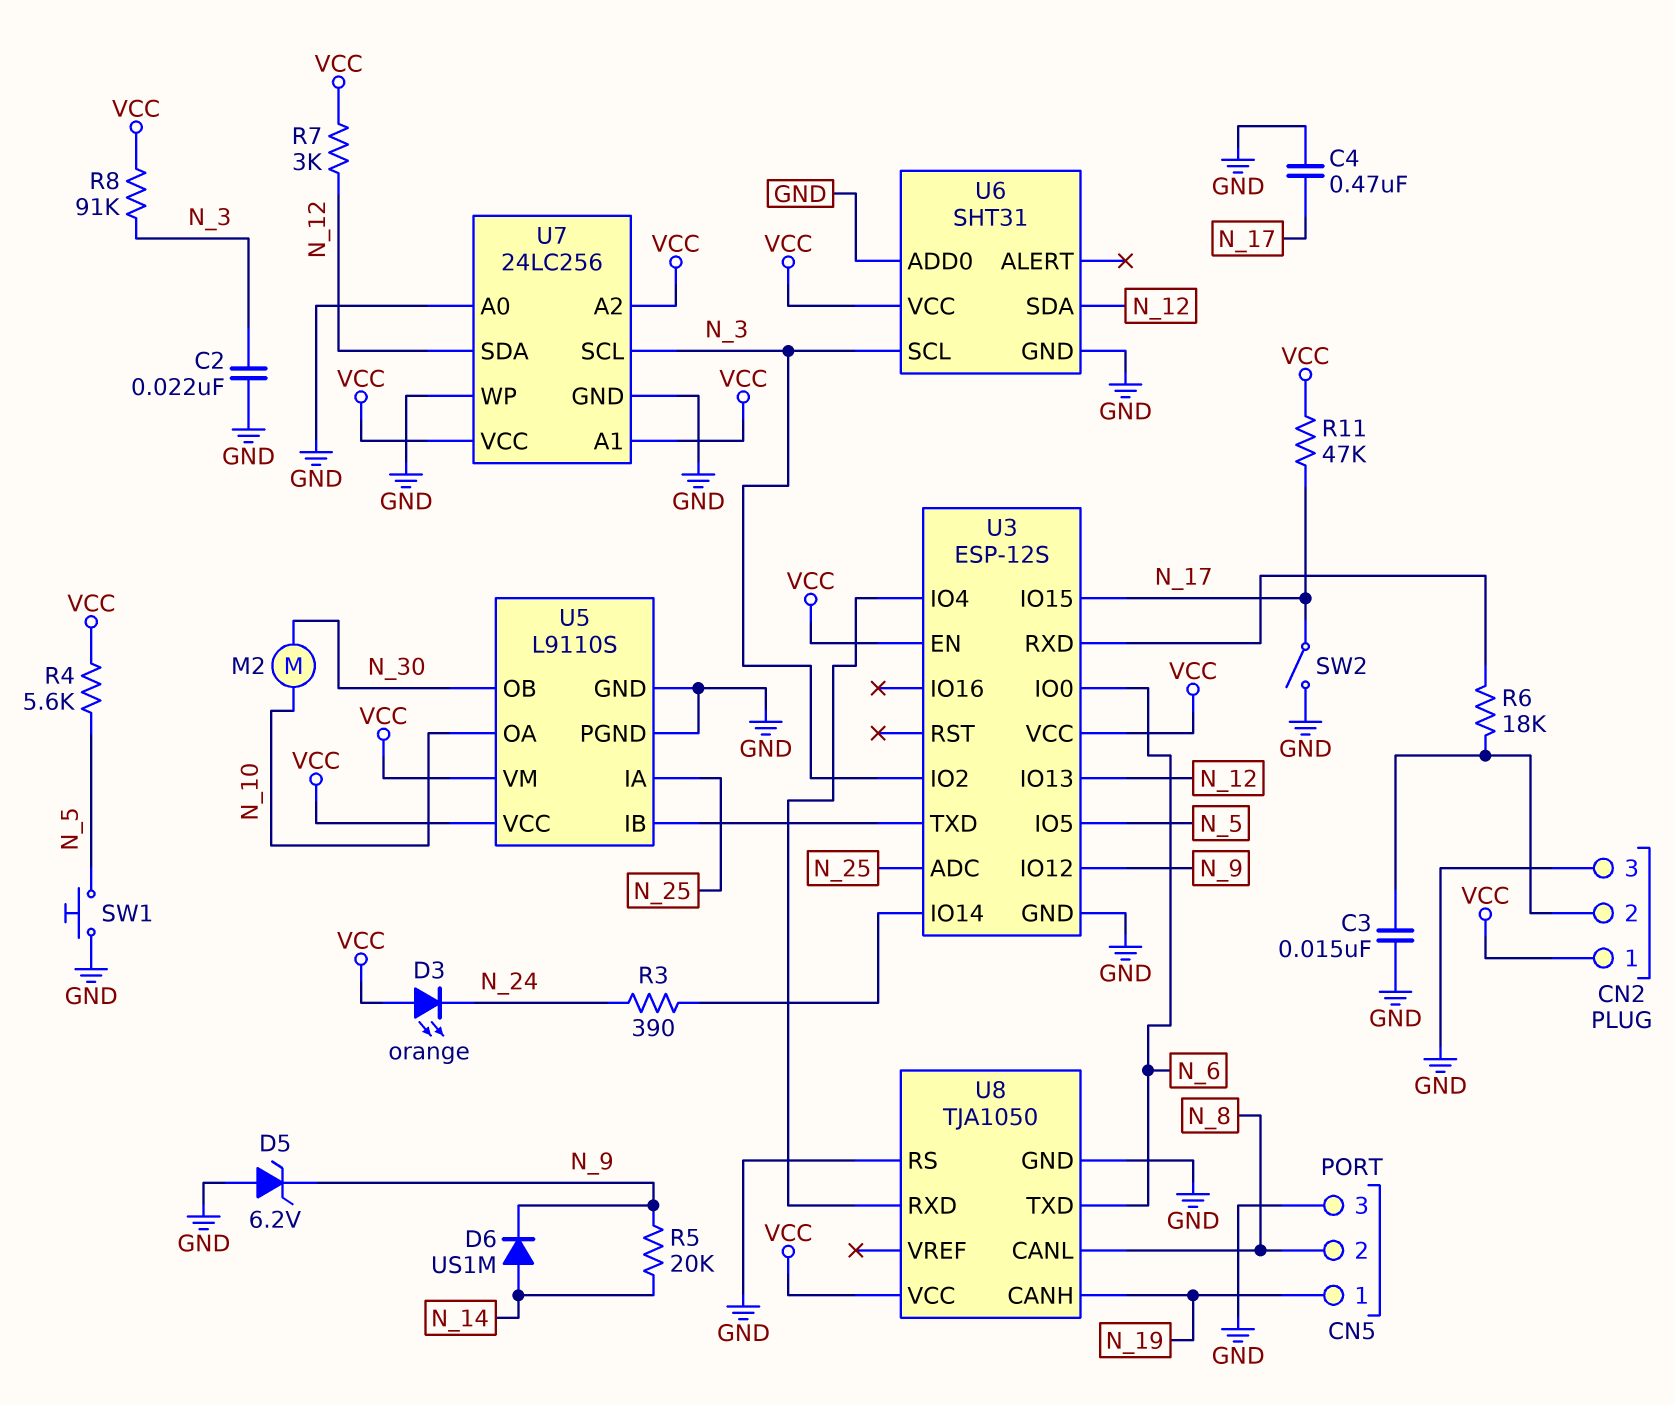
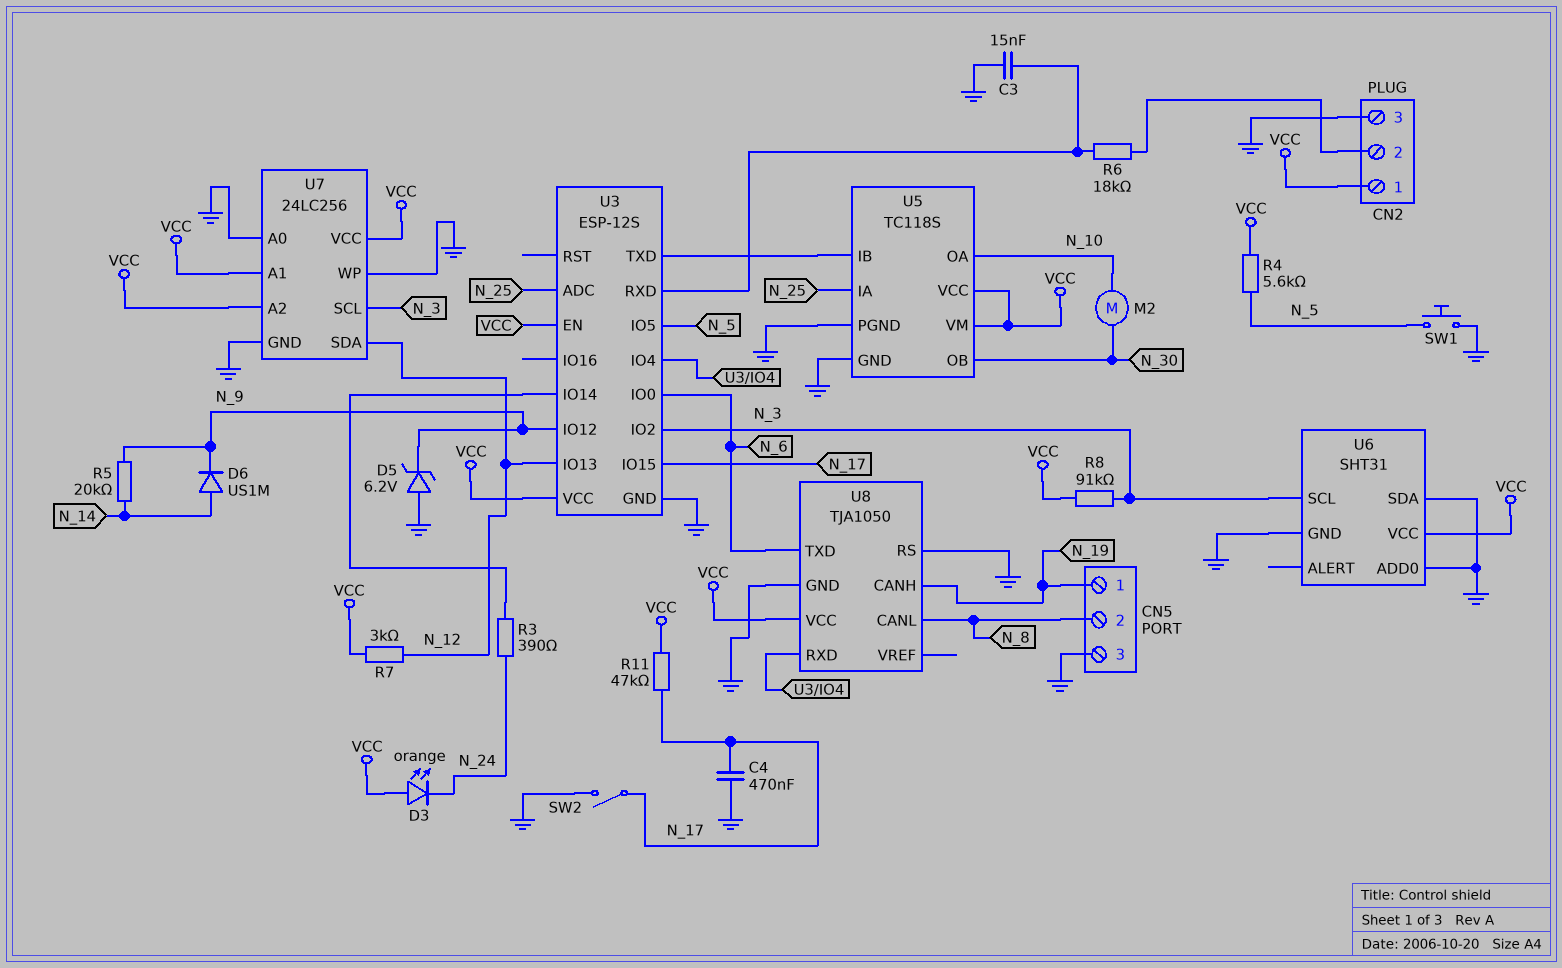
C2: 22nF (GND, N_3) -> none
C3: 15nF (CN2/2, GND) -> 15nF (GND, U3/RXD)
U5: L9110S -> TC118S
U6 pin SDA: N_12 -> GND

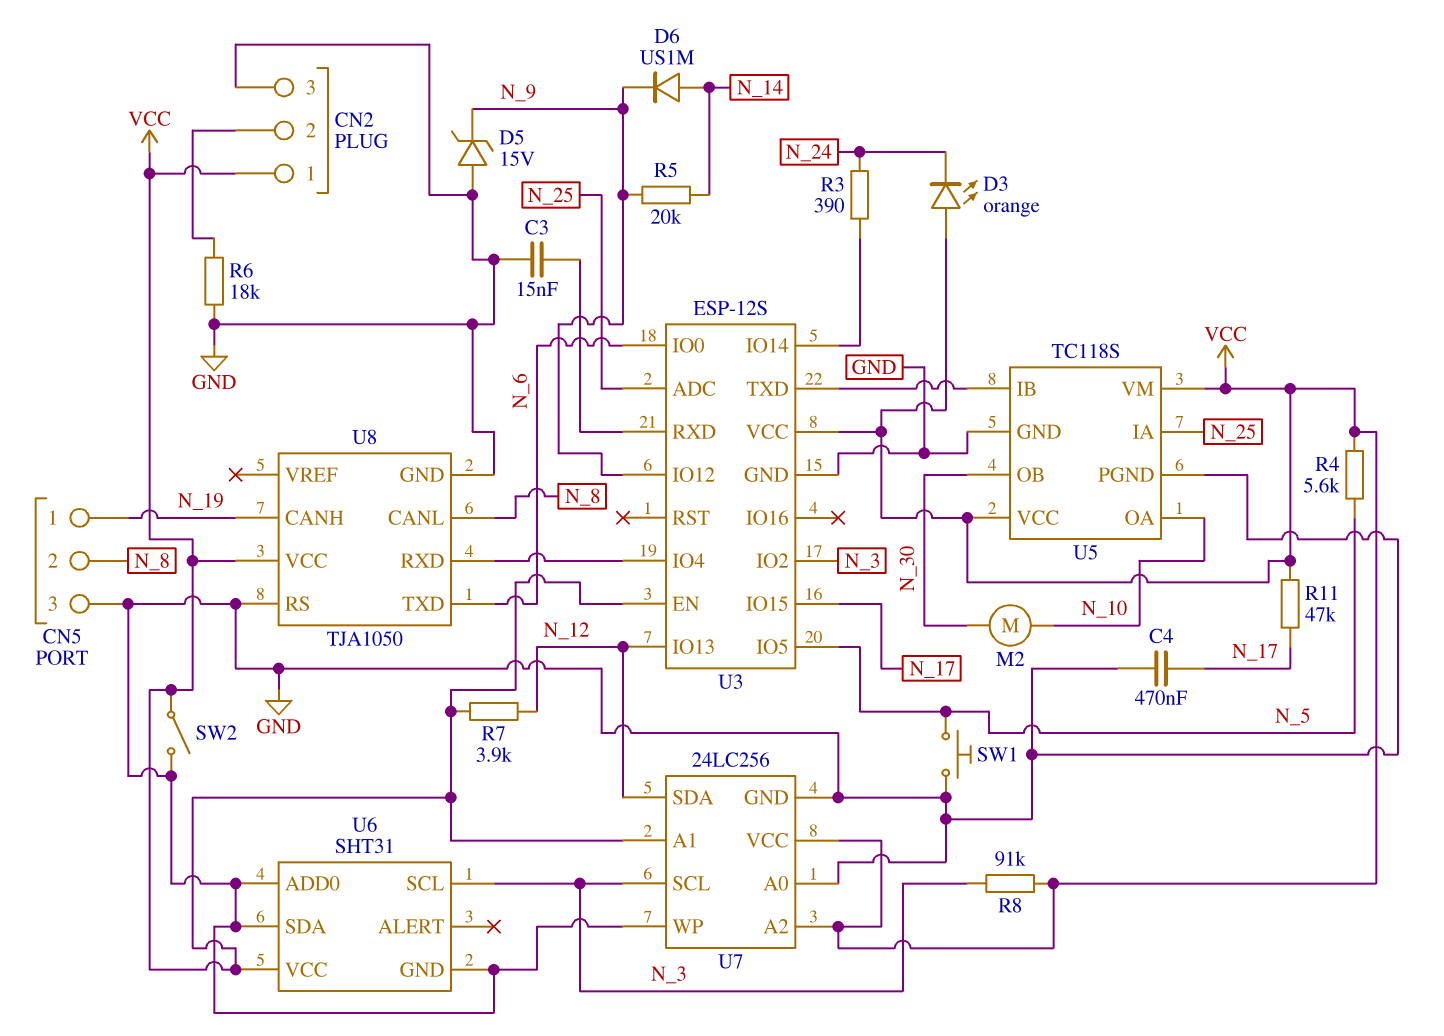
D5: zener 6.2V (A GND, K N_9) -> zener 15V (A GND, K N_9)
R6: 18k (CN2/2, U3/RXD) -> 18k (CN2/2, GND)
R7: 3k (N_12, VCC) -> 3.9k (N_12, VCC)
SW2: switch (GND, N_17) -> switch (GND, VCC)

